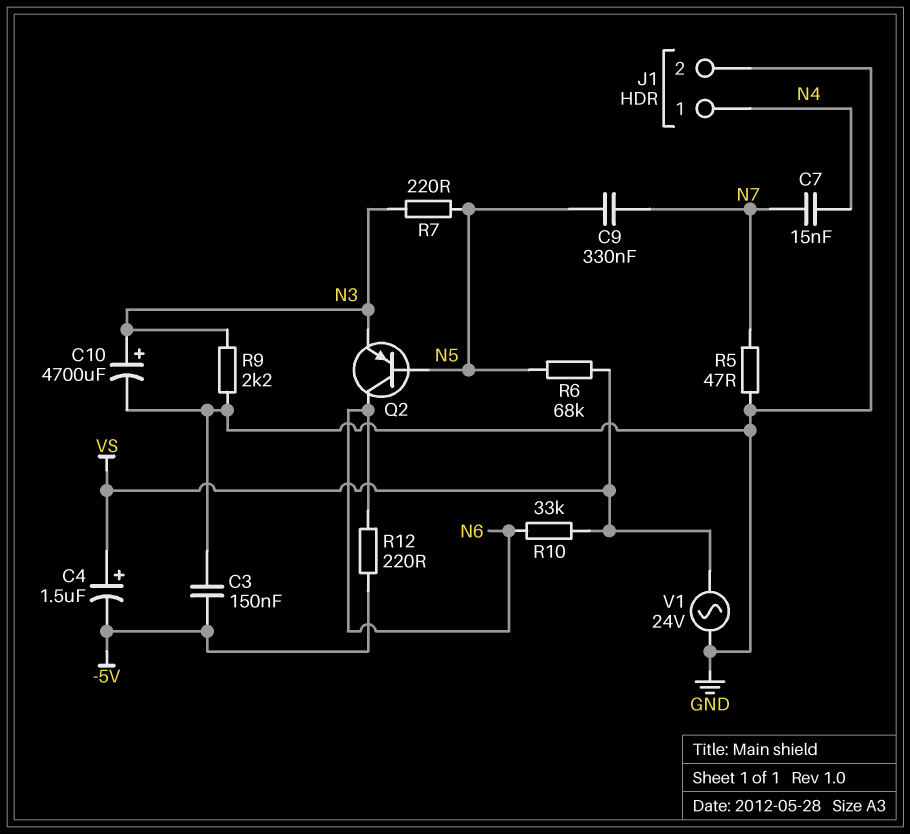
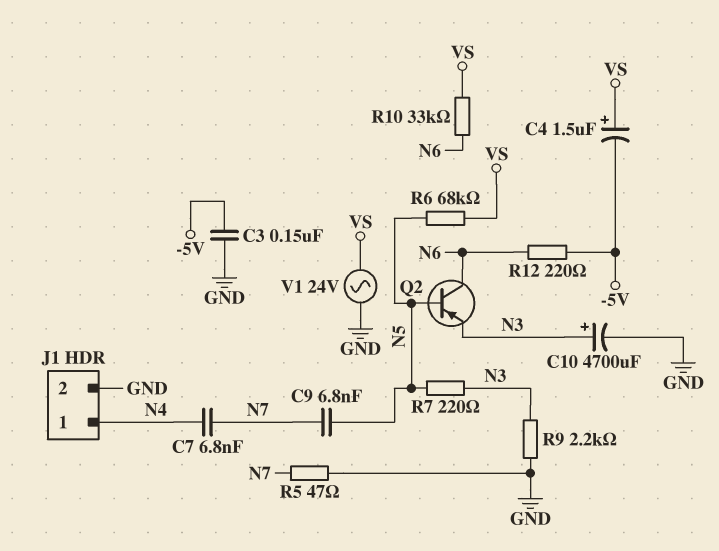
C7: 15nF (N4, N7) -> 6.8nF (N4, N7)
C9: 330nF (N5, N7) -> 6.8nF (N5, N7)

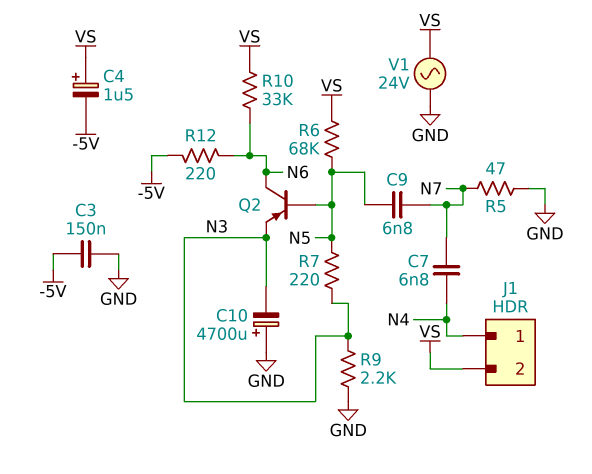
C10: 4700uF (plus N3, minus GND) -> 4700uF (plus GND, minus N3)
J1 pin 2: GND -> VS

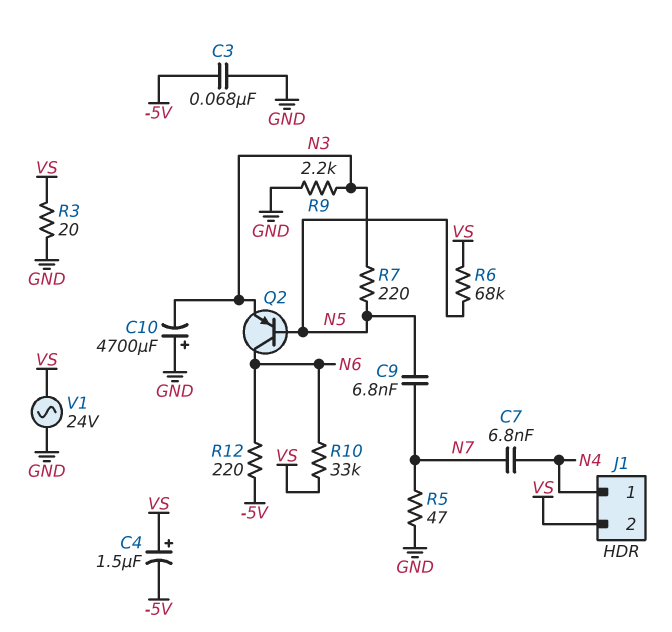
C3: 150nF (-5V, GND) -> 68nF (-5V, GND)
R3: none -> 20 (GND, VS)

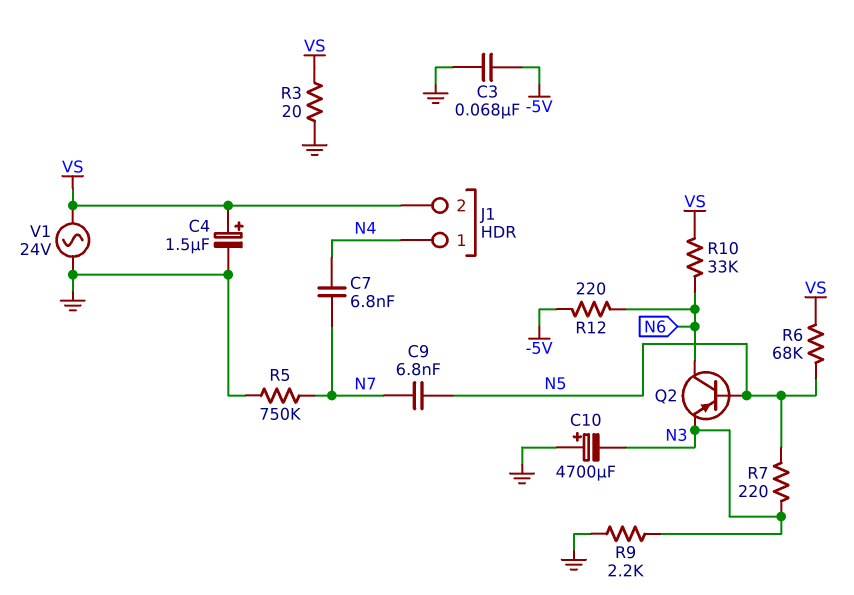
C4: 1.5uF (plus VS, minus -5V) -> 1.5uF (plus VS, minus GND)
R5: 47 (GND, N7) -> 750k (GND, N7)

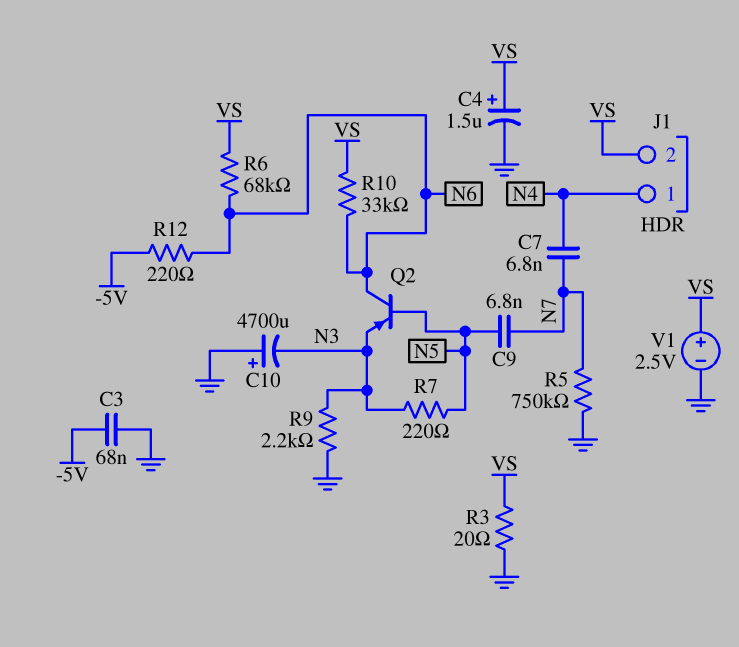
R6: 68k (N5, VS) -> 68k (N6, VS)
V1: AC 24V (GND, VS) -> 2.5V (plus VS, minus GND)

